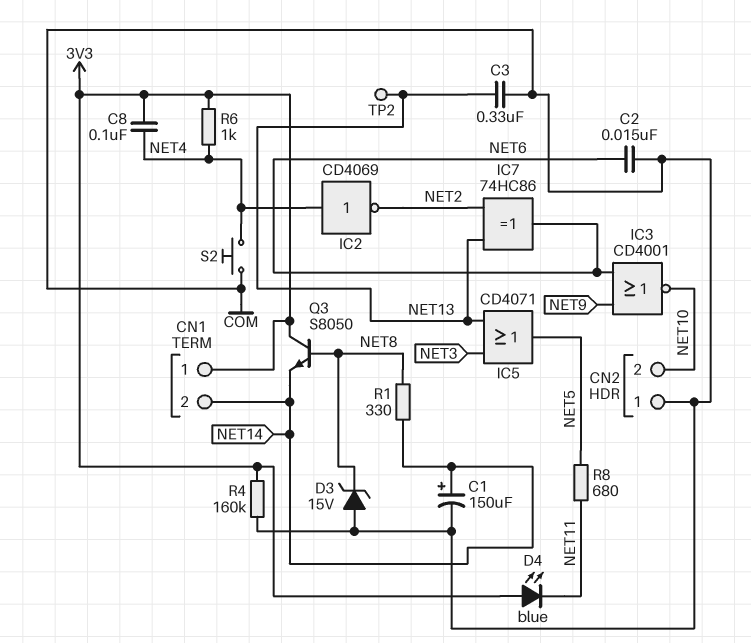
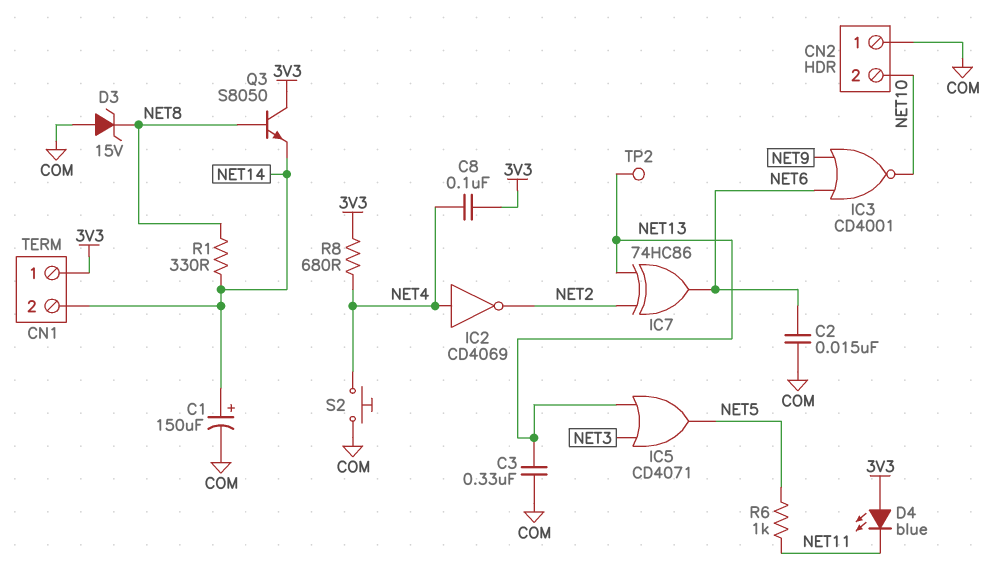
R4: 160k (3V3, COM) -> none
R6: 1k (3V3, NET4) -> 1k (NET5, NET11)
R8: 680 (NET5, NET11) -> 680 (3V3, NET4)

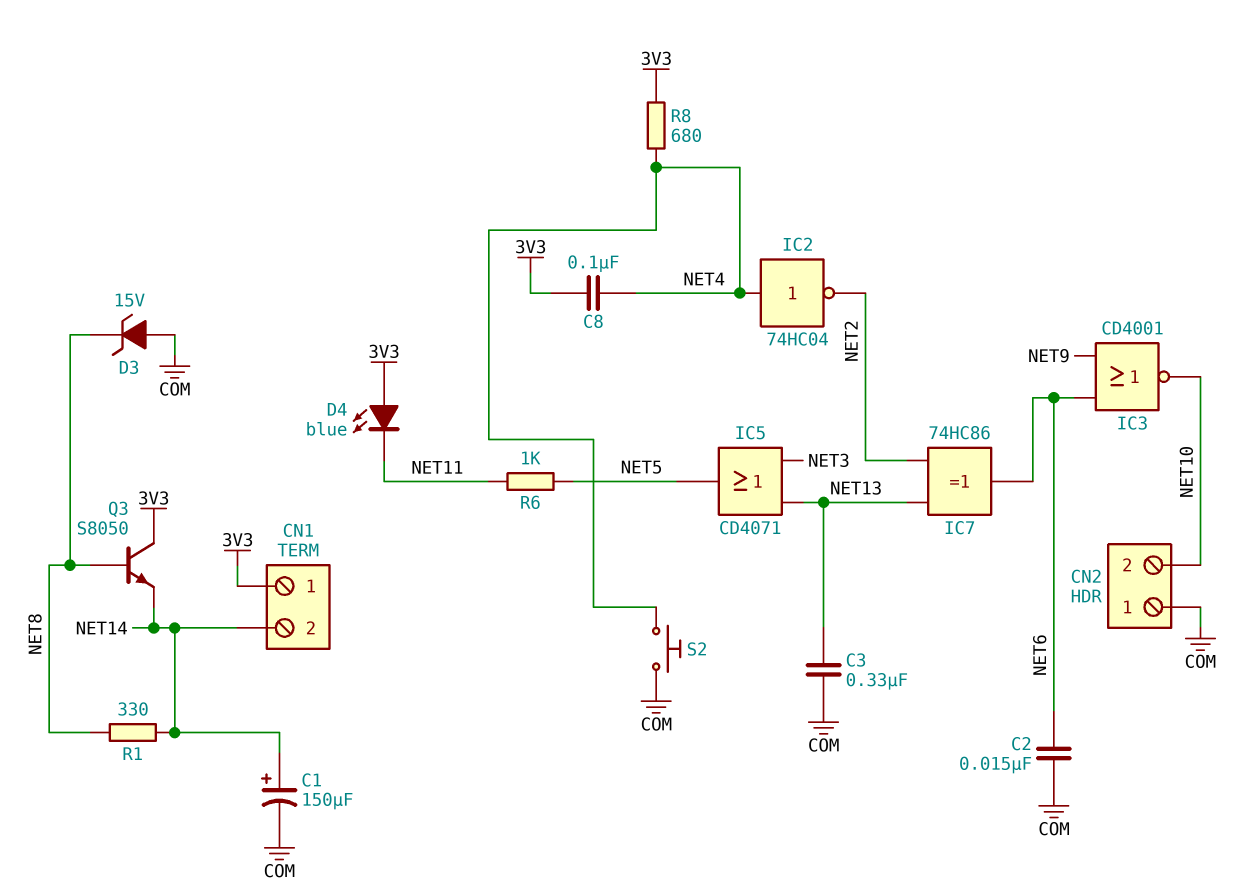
IC2: NOT CD4069 (in NET4, out NET2) -> NOT 74HC04 (in NET4, out NET2)
TP2: test point (NET13) -> none

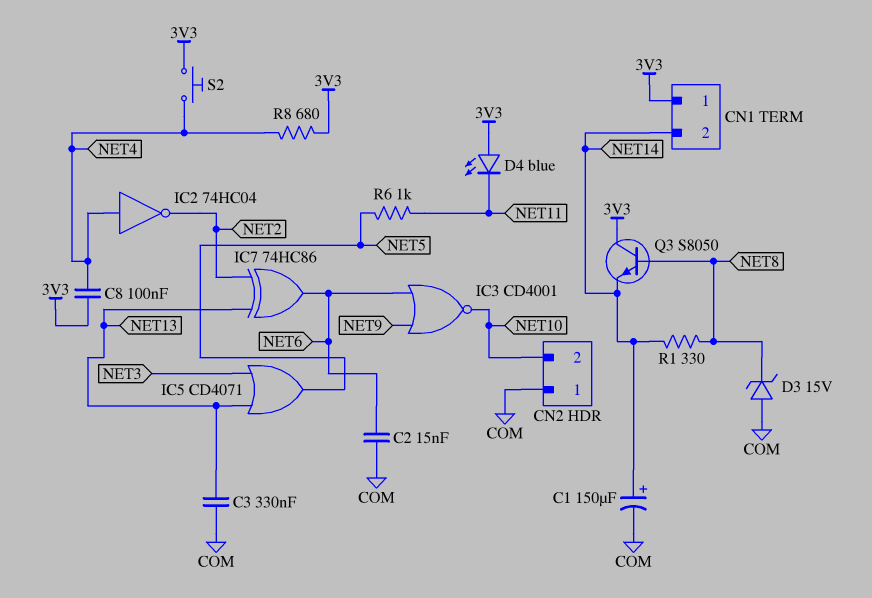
S2: button (COM, NET4) -> button (3V3, NET4)

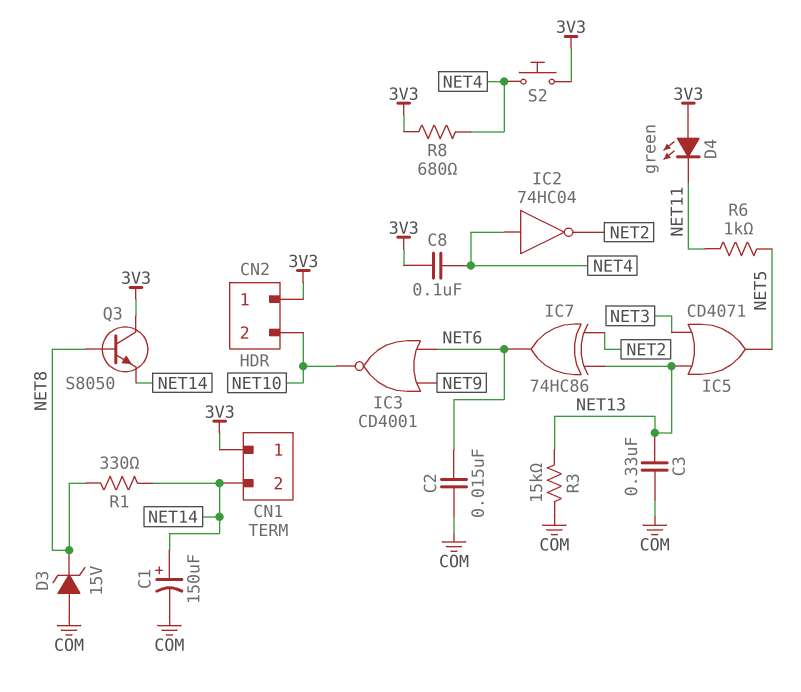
CN2 pin 1: COM -> 3V3
D4: LED blue (A 3V3, K NET11) -> LED green (A 3V3, K NET11)
R3: none -> 15k (COM, NET13)

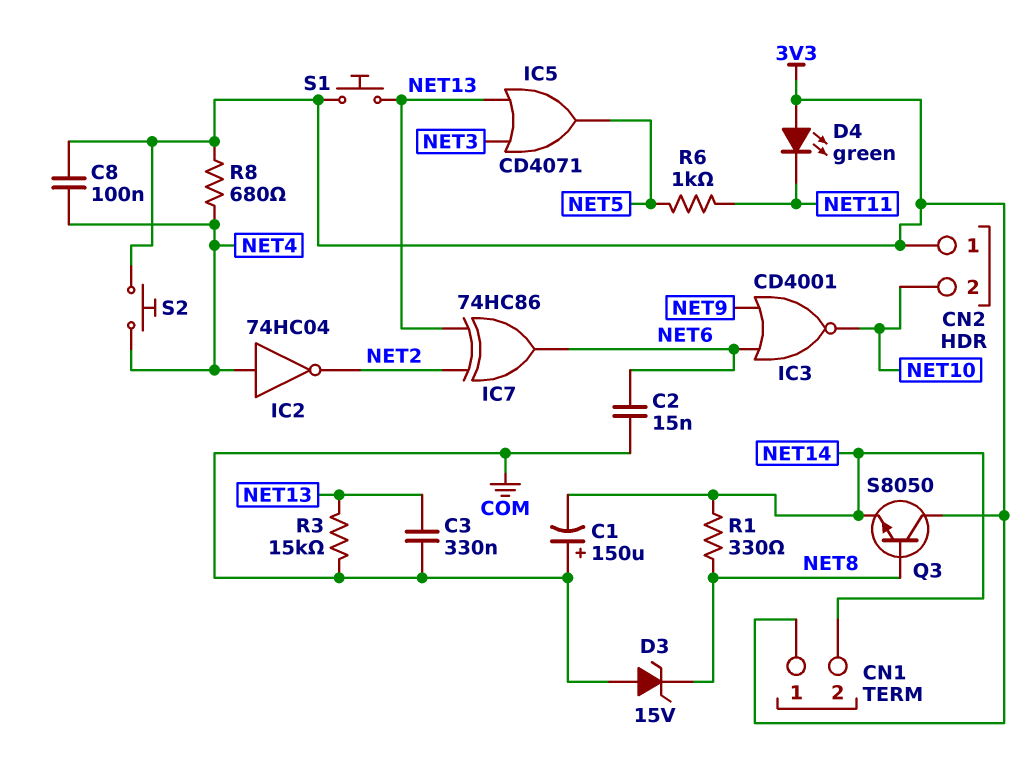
C1: 150uF (plus NET14, minus COM) -> 150uF (plus COM, minus NET14)
S1: none -> button (3V3, NET13)

